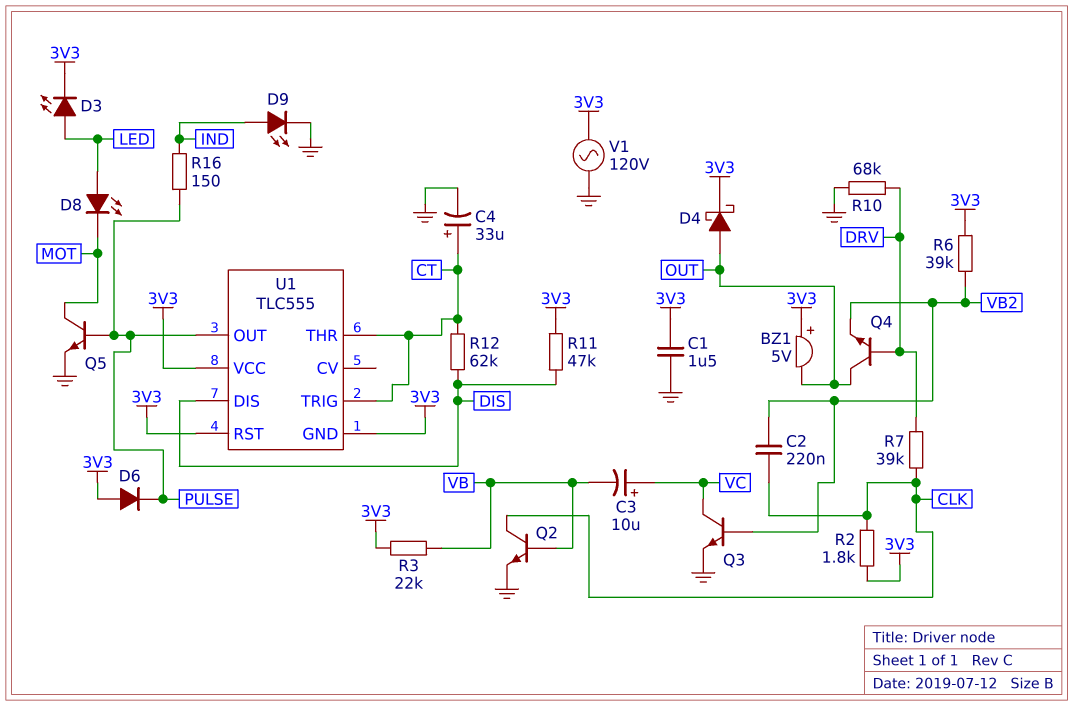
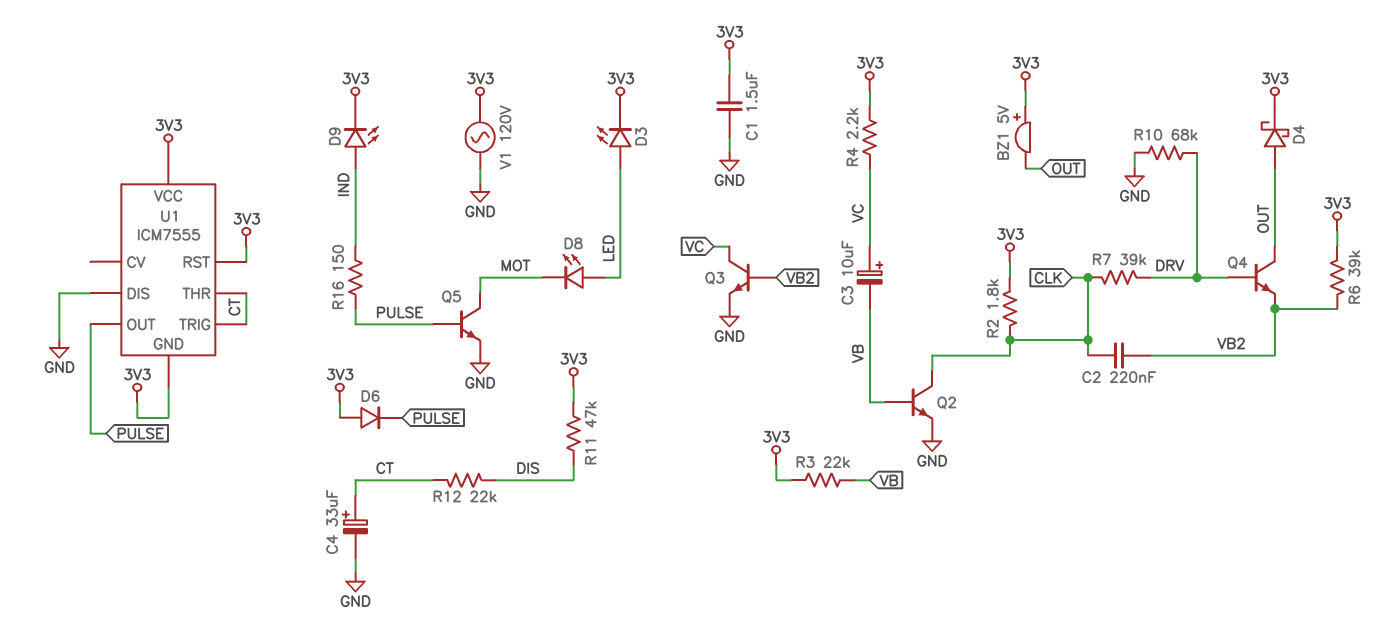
D9: LED (A IND, K GND) -> LED (A IND, K 3V3)
R4: none -> 2.2k (3V3, VC)
R12: 62k (CT, DIS) -> 22k (CT, DIS)
U1: TLC555 -> ICM7555
U1 pin DIS: DIS -> GND

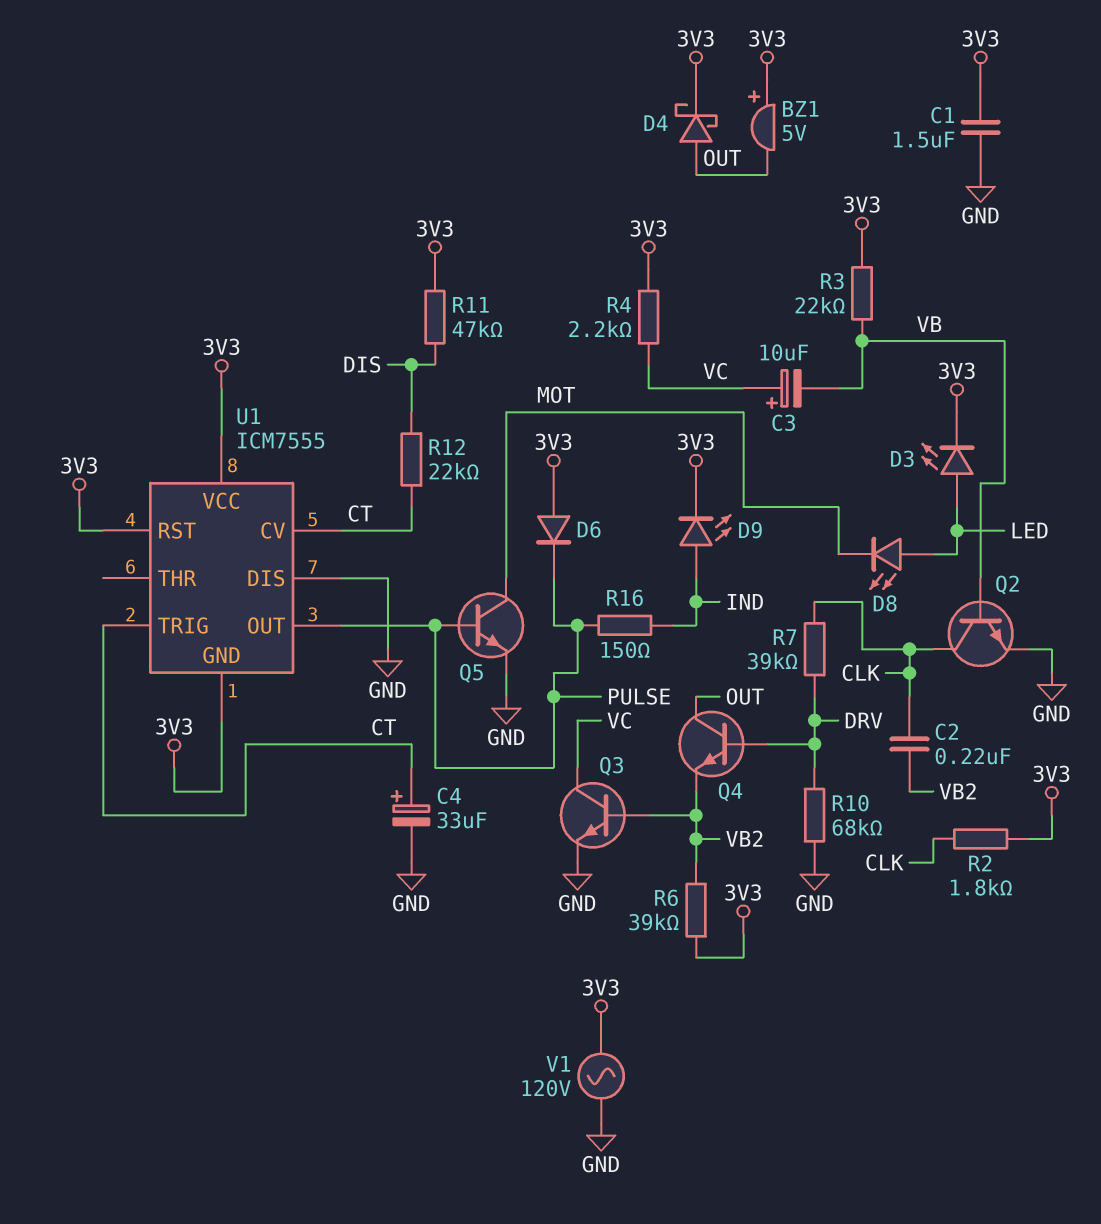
U1 pin CV: none -> CT
U1 pin THR: CT -> none

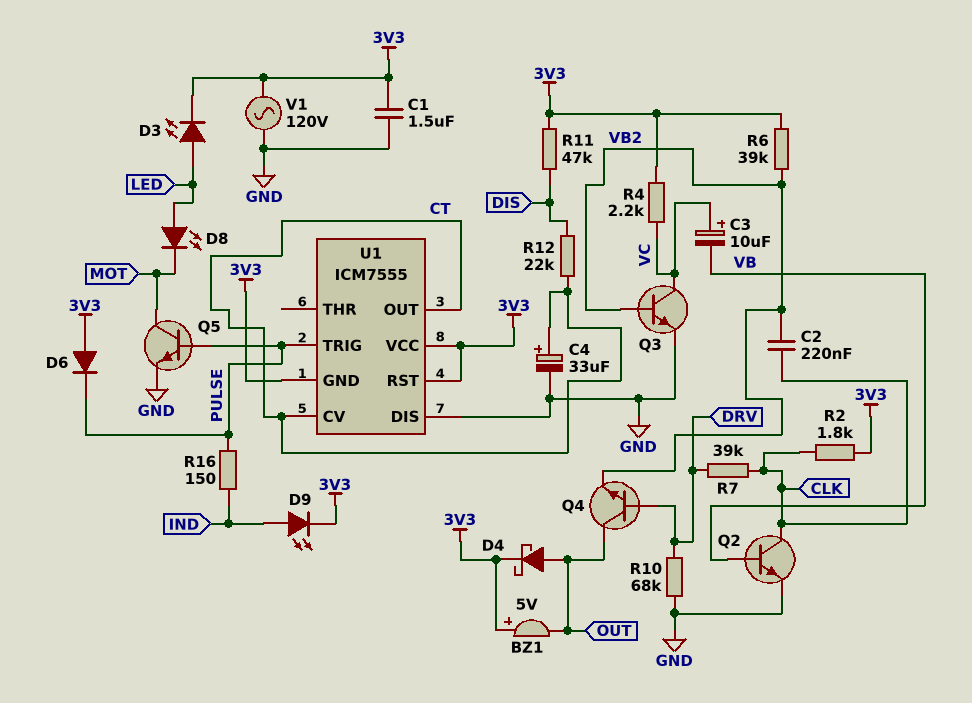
R3: 22k (3V3, VB) -> none
U1 pin OUT: PULSE -> CT
U1 pin TRIG: CT -> PULSE

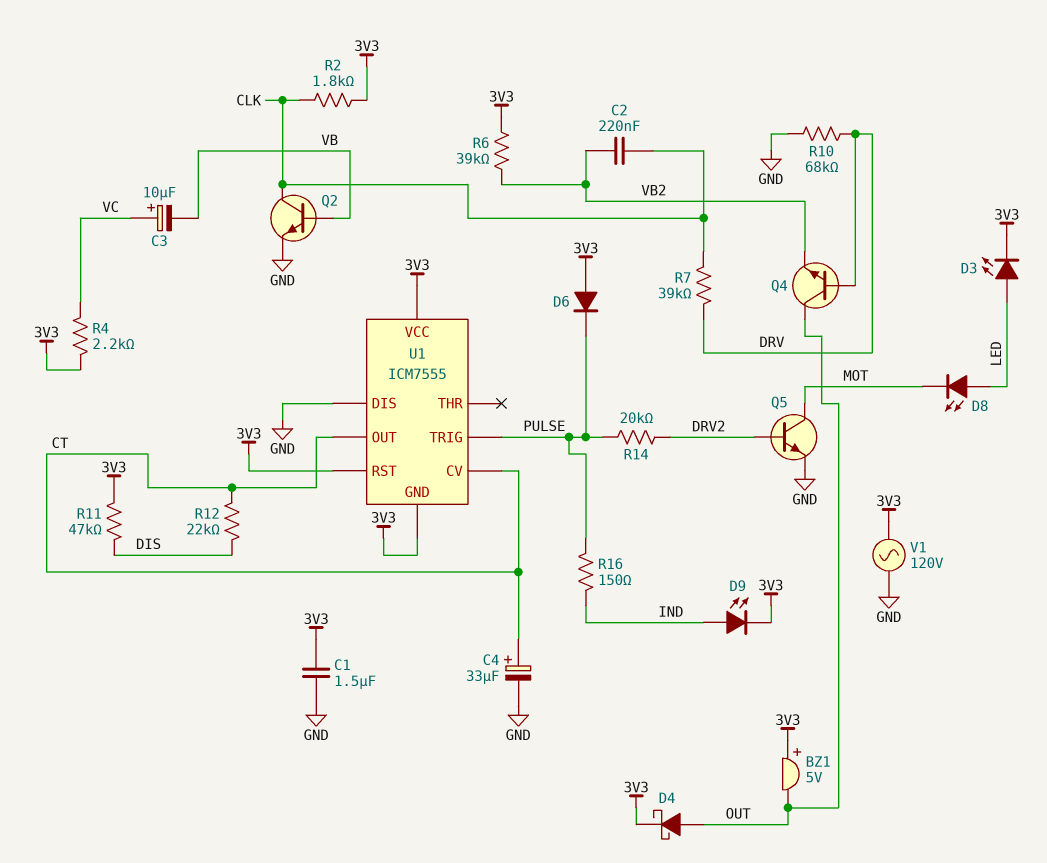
Q3: NPN (B VB2, C VC, E GND) -> none
Q5: NPN (B PULSE, C MOT, E GND) -> NPN (B DRV2, C MOT, E GND)
R14: none -> 20k (DRV2, PULSE)

